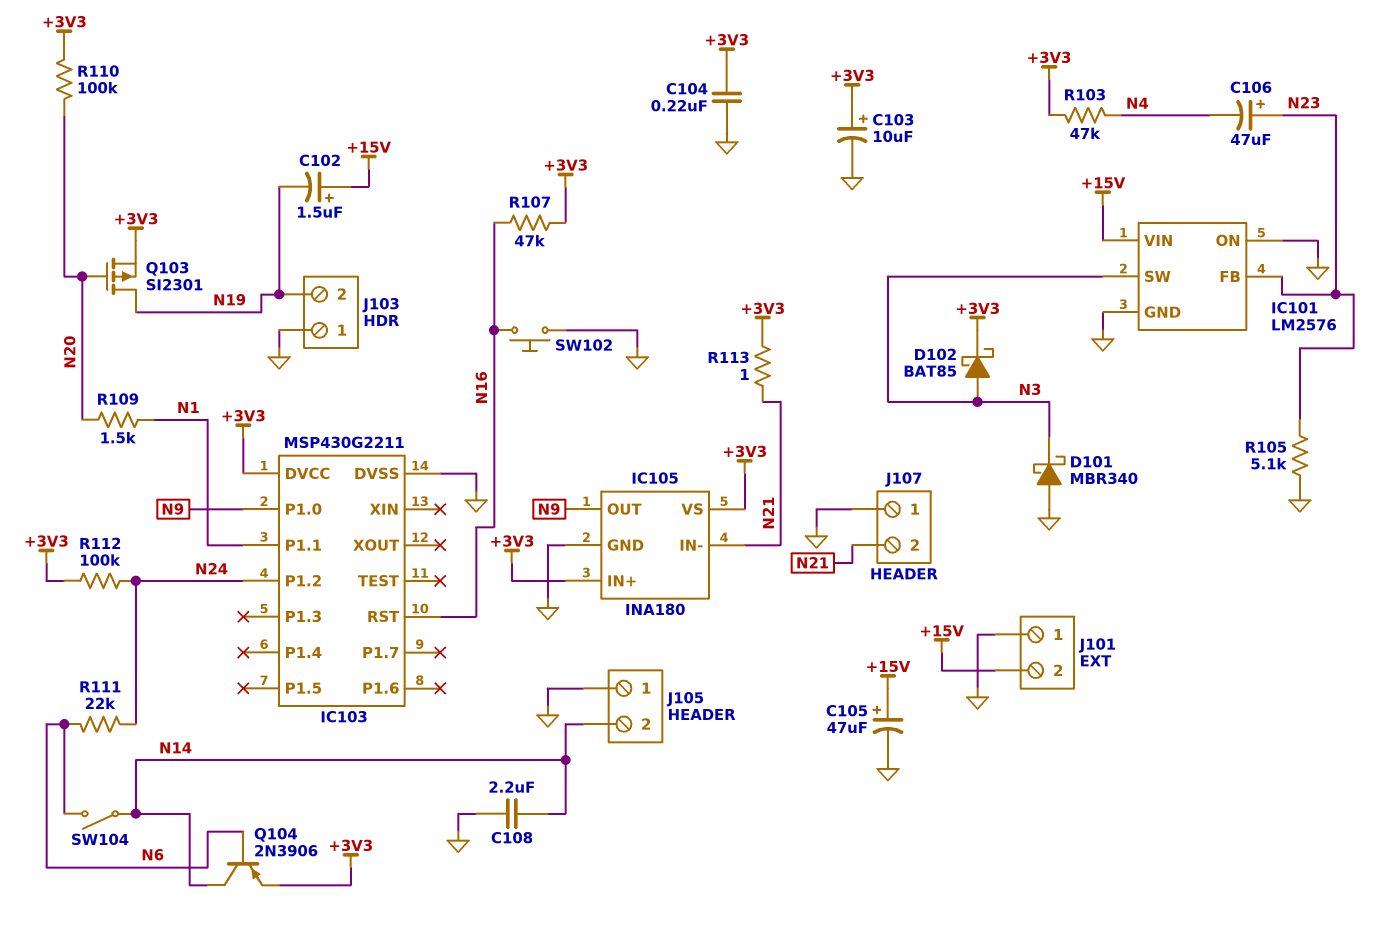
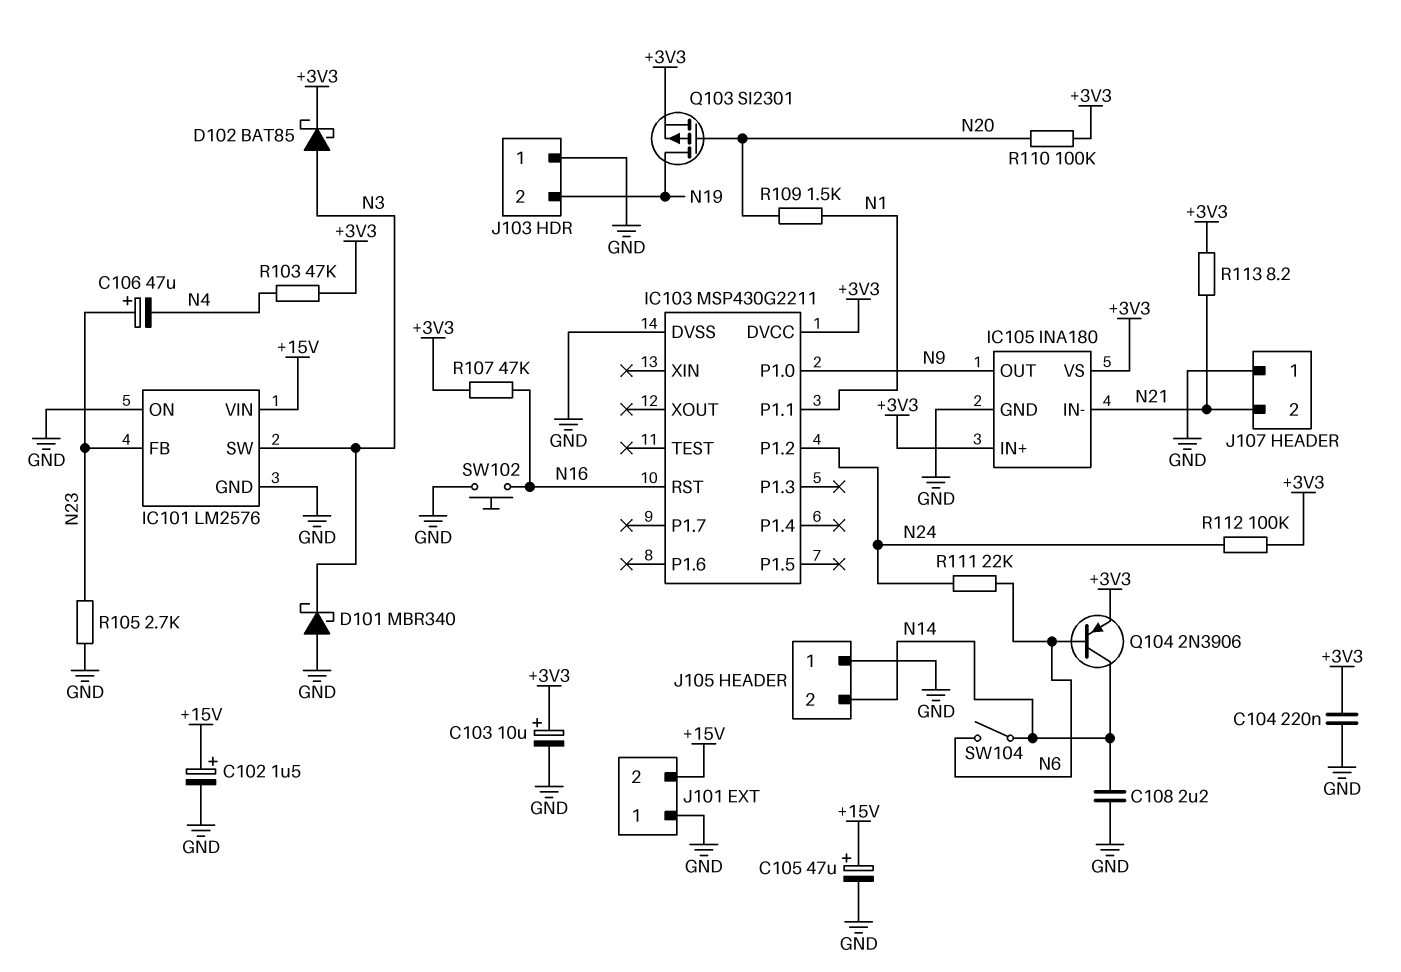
C102: 1.5uF (plus +15V, minus N19) -> 1.5uF (plus +15V, minus GND)
R105: 5.1k (GND, N23) -> 2.7k (GND, N23)
R113: 1 (+3V3, N21) -> 8.2 (+3V3, N21)

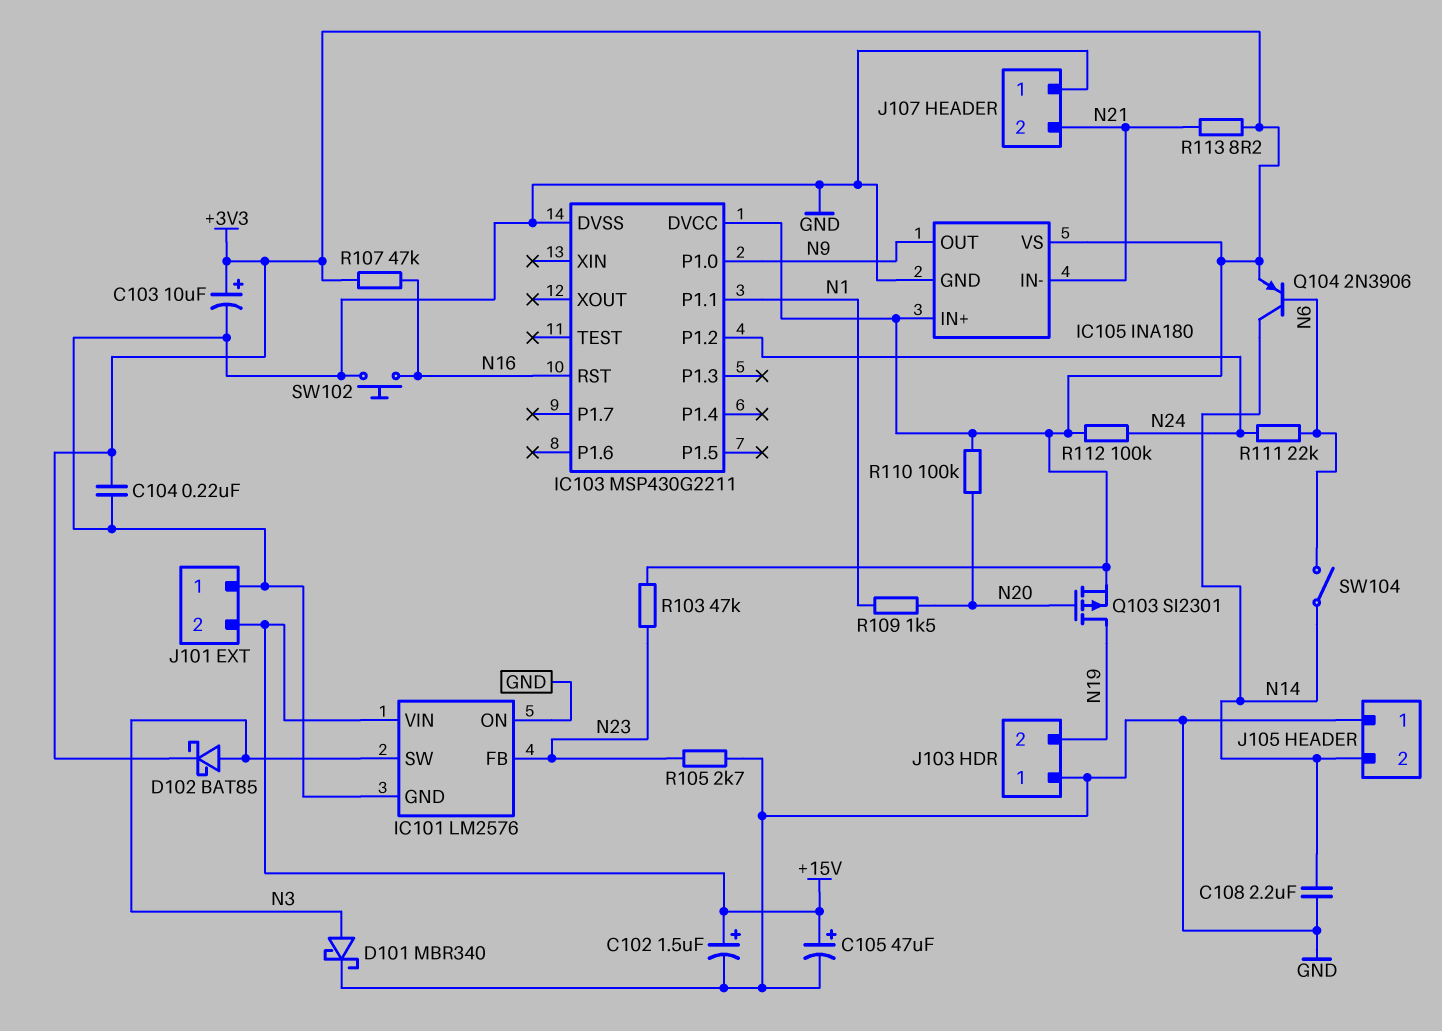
C106: 47uF (plus N23, minus N4) -> none
D101: schottky MBR340 (A GND, K N3) -> schottky MBR340 (A N3, K GND)
R103: 47k (+3V3, N4) -> 47k (+3V3, N23)

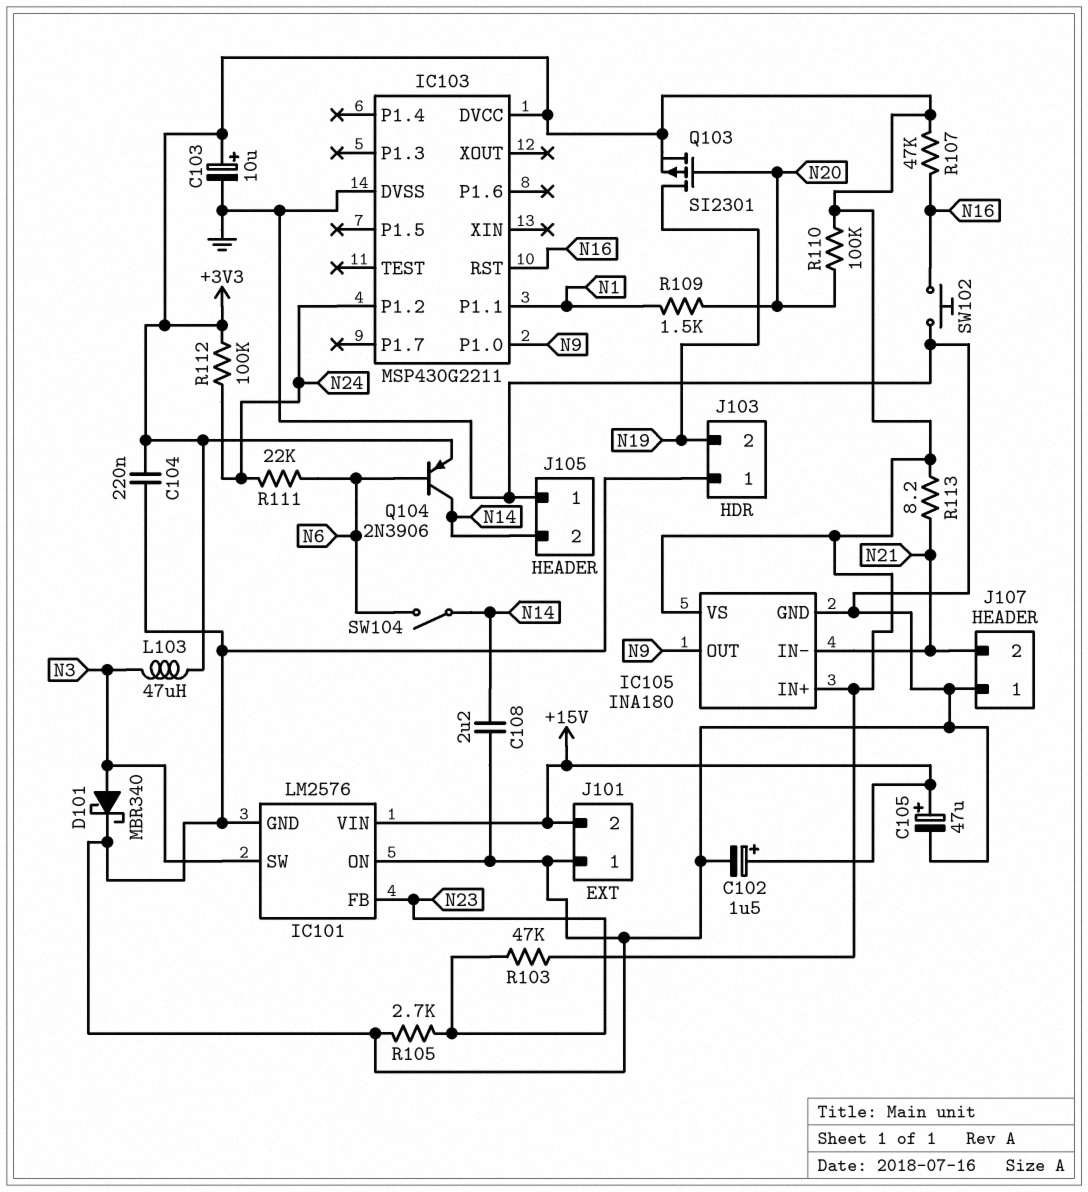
D102: schottky BAT85 (A N3, K +3V3) -> none
L103: none -> 47uH (+3V3, N3)

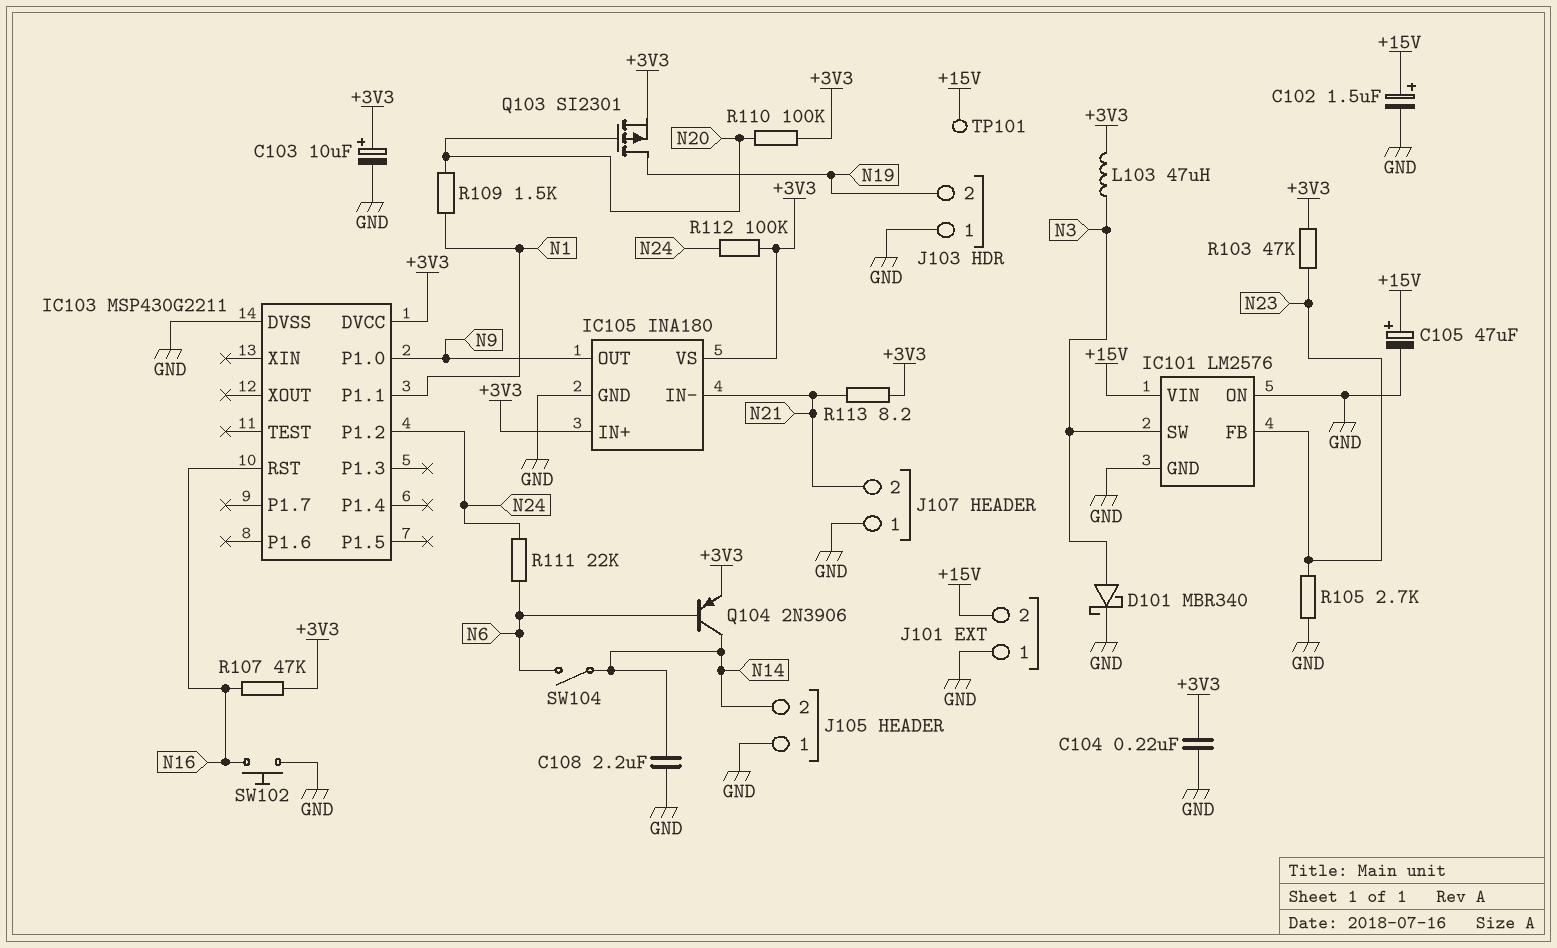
TP101: none -> test point (+15V)

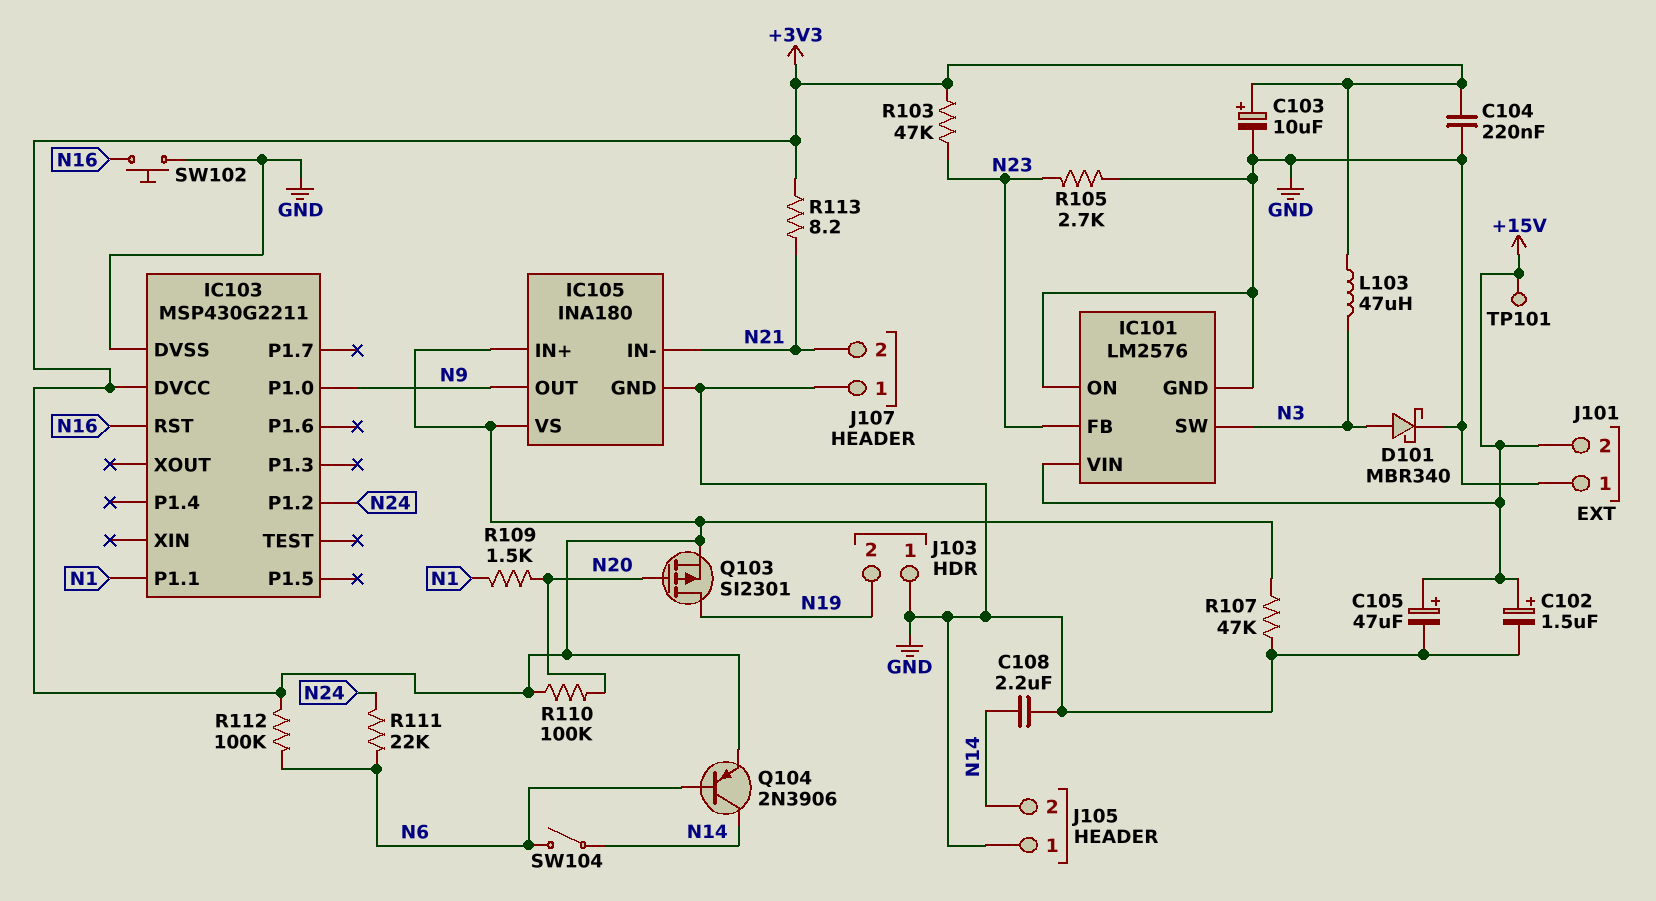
R107: 47k (+3V3, N16) -> 47k (+3V3, GND)
R112: 100k (+3V3, N24) -> 100k (+3V3, N6)

